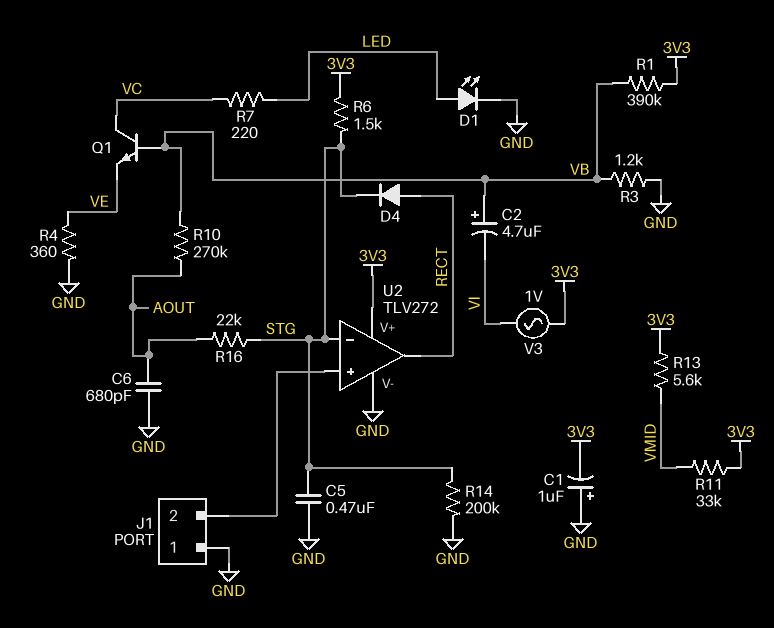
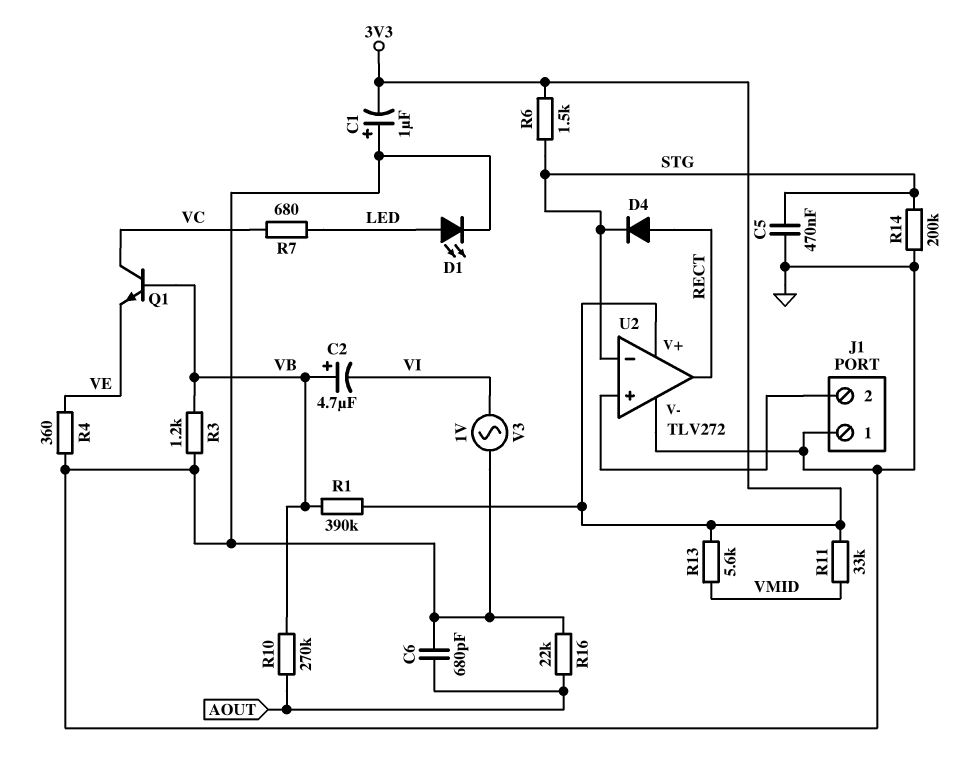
R7: 220 (LED, VC) -> 680 (LED, VC)
R16: 22k (AOUT, STG) -> 22k (AOUT, GND)
V3: AC 1V (3V3, VI) -> AC 1V (GND, VI)

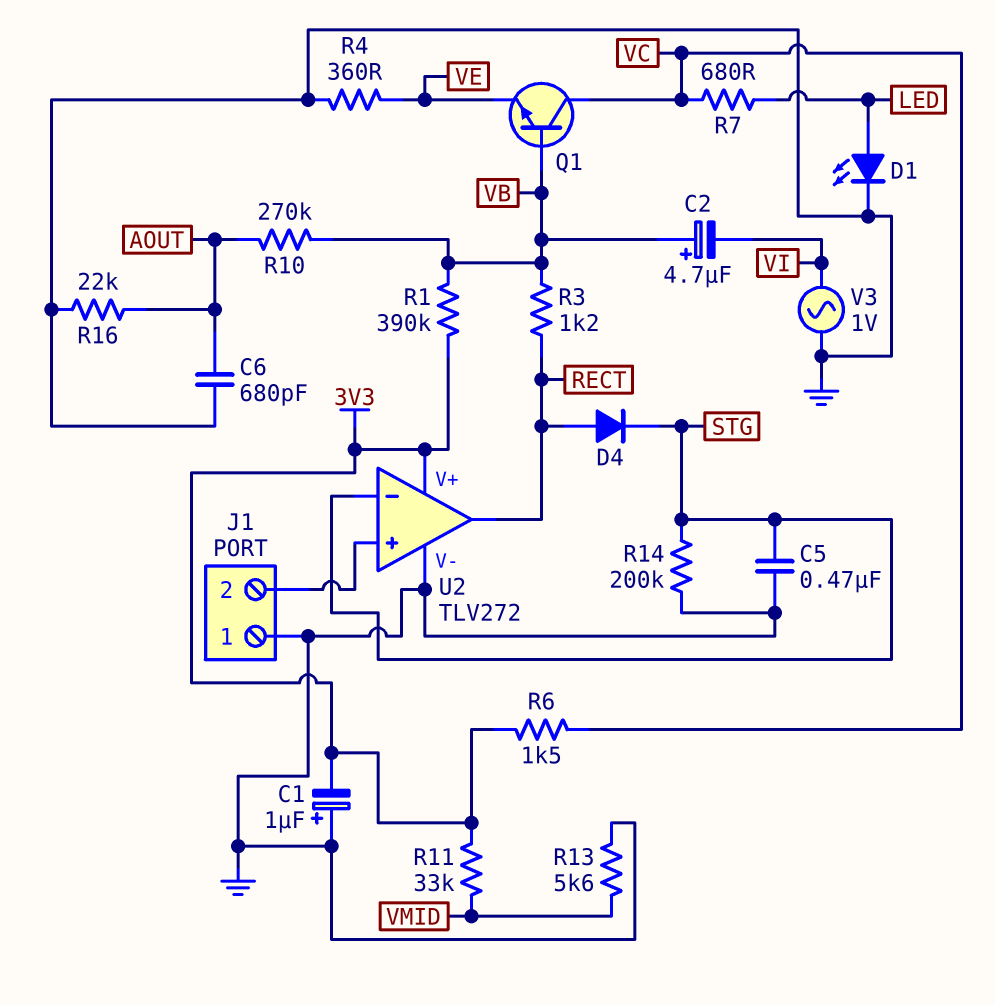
R3: 1.2k (GND, VB) -> 1.2k (RECT, VB)
R6: 1.5k (3V3, STG) -> 1.5k (3V3, VC)
R13: 5.6k (3V3, VMID) -> 5.6k (GND, VMID)

